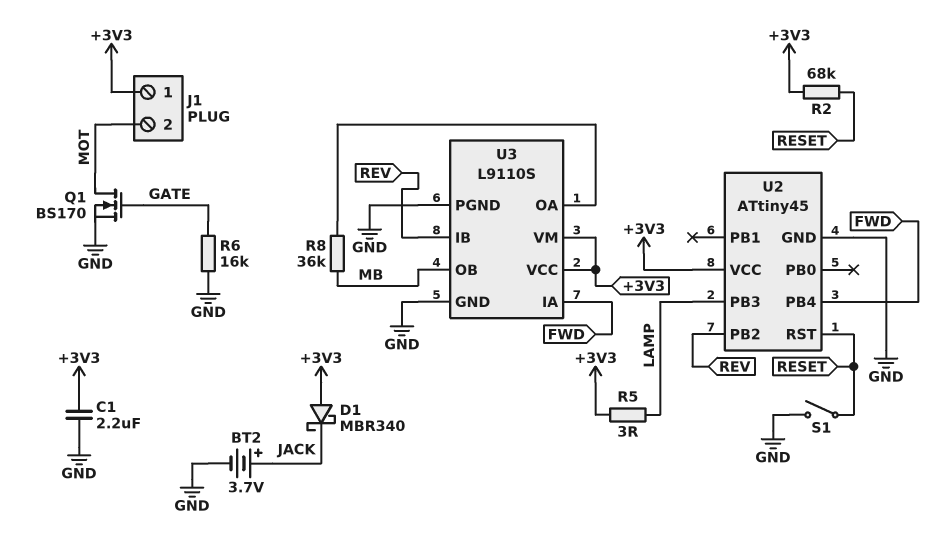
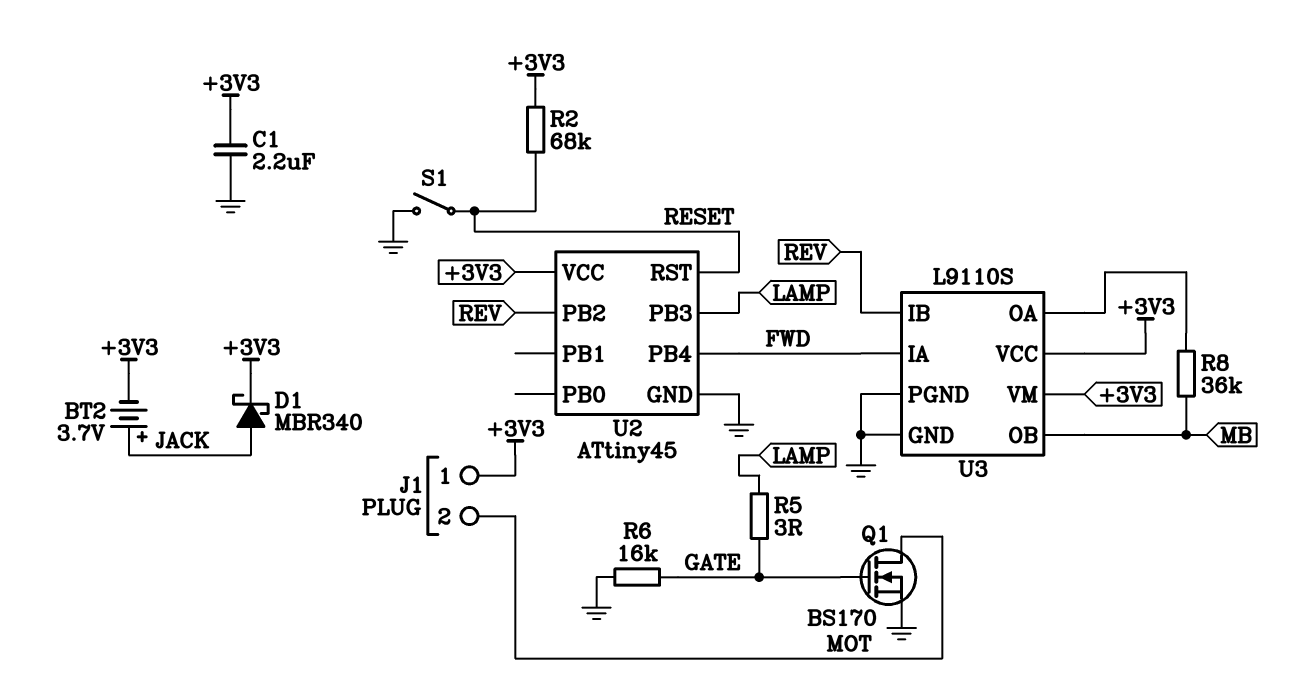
BT2: 3.7V (plus JACK, minus GND) -> 3.7V (plus JACK, minus +3V3)
D1: schottky MBR340 (A +3V3, K JACK) -> schottky MBR340 (A JACK, K +3V3)
R5: 3 (+3V3, LAMP) -> 3 (GATE, LAMP)

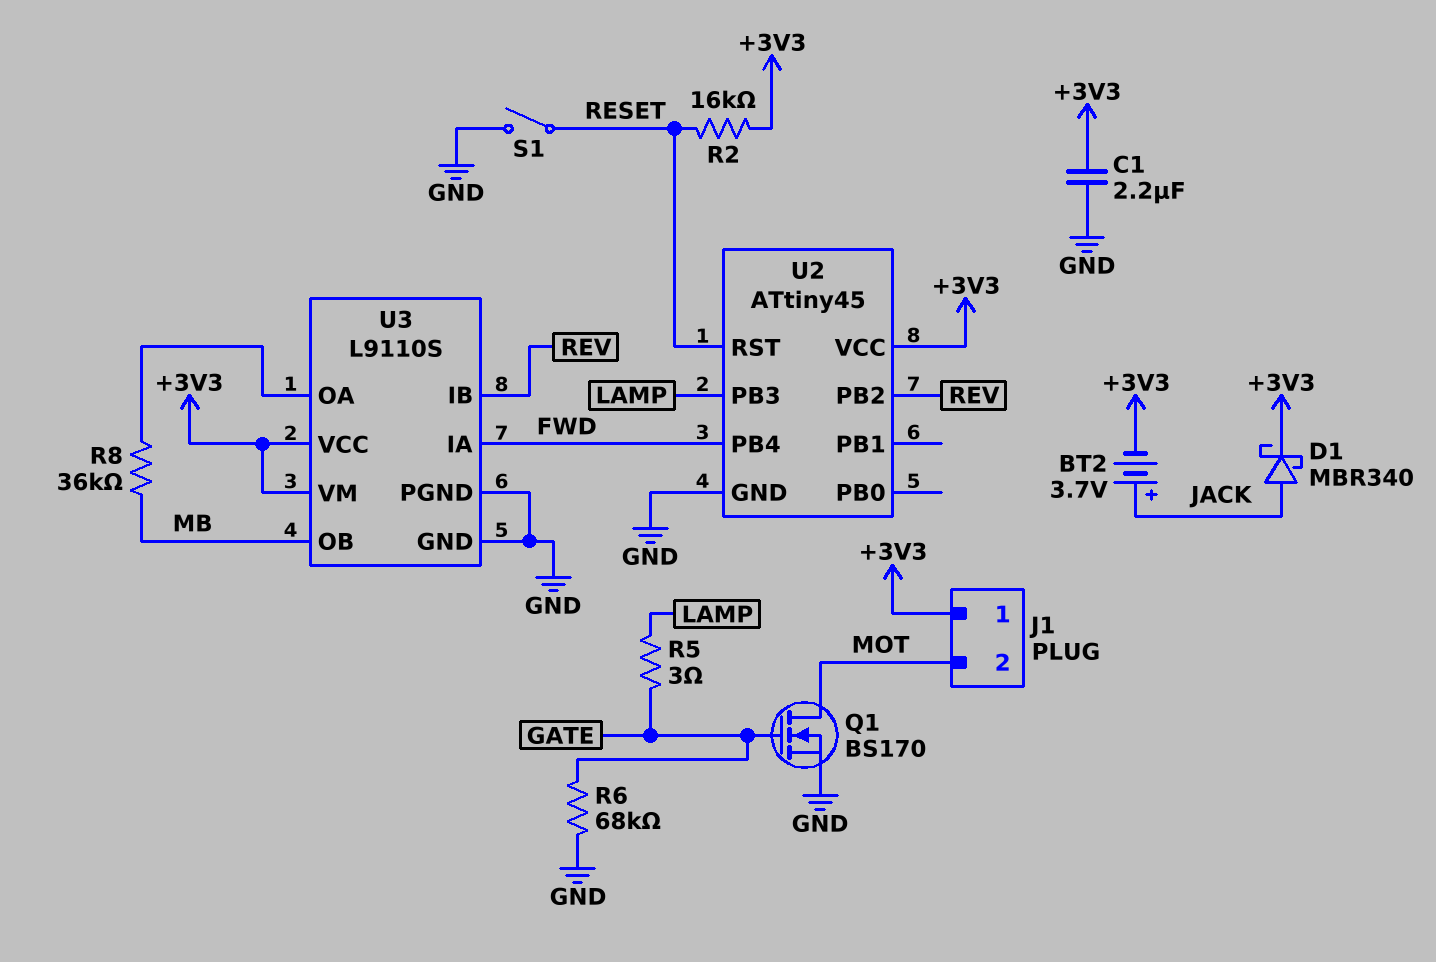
R2: 68k (+3V3, RESET) -> 16k (+3V3, RESET)
R6: 16k (GATE, GND) -> 68k (GATE, GND)

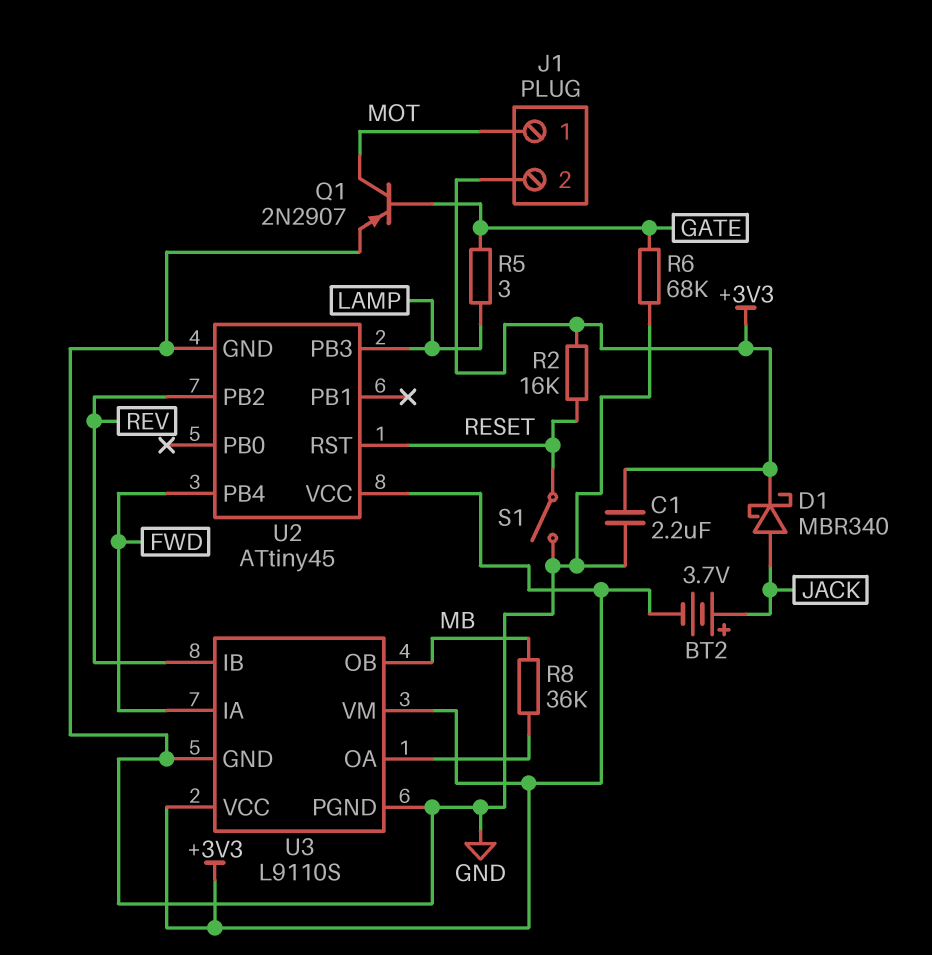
J1 pin 1: +3V3 -> MOT
J1 pin 2: MOT -> +3V3
Q1: NMOS BS170 (G GATE, D MOT, S GND) -> PNP 2N2907 (B GATE, C MOT, E GND)

